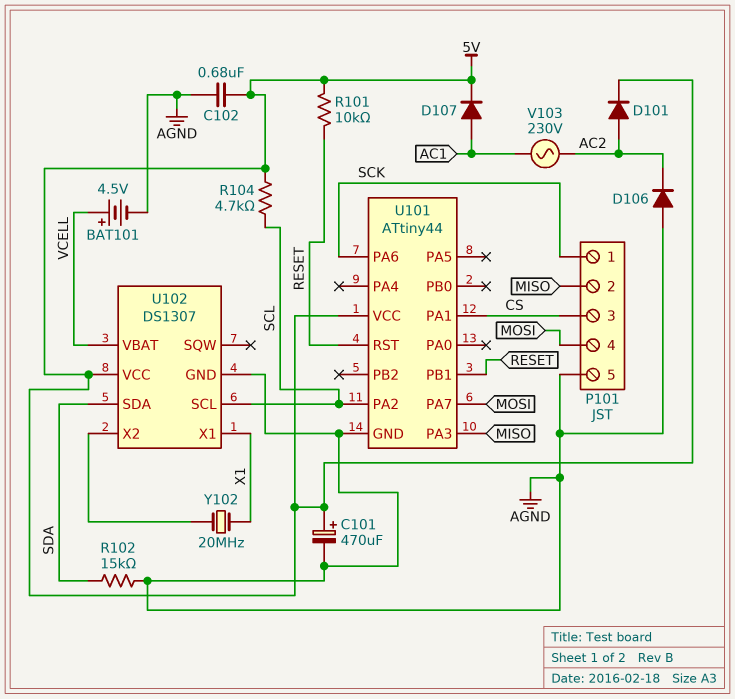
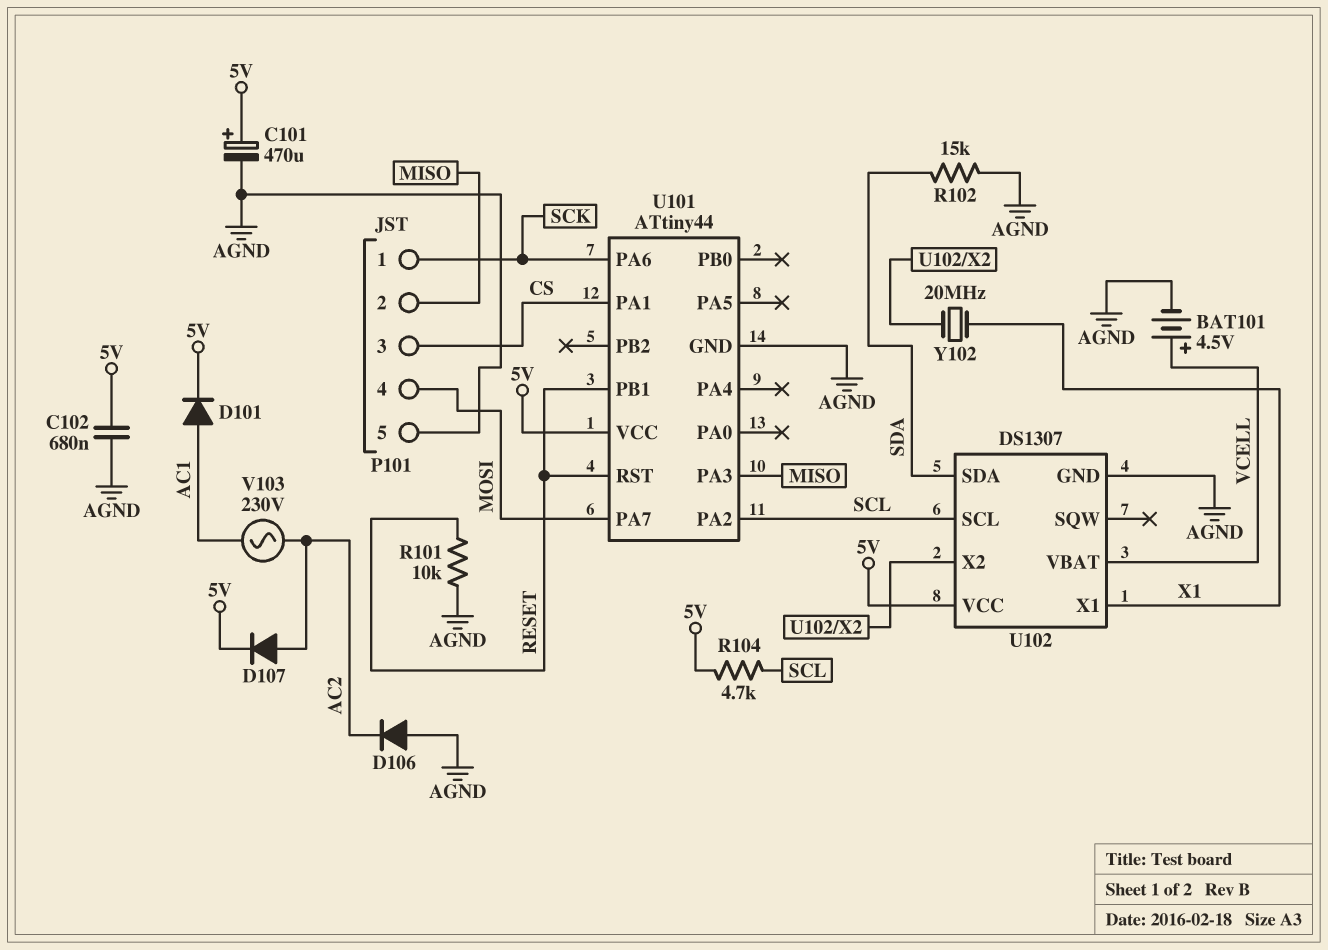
D101: diode (A AC2, K 5V) -> diode (A AC1, K 5V)
D107: diode (A AC1, K 5V) -> diode (A AC2, K 5V)
R101: 10k (5V, RESET) -> 10k (AGND, RESET)

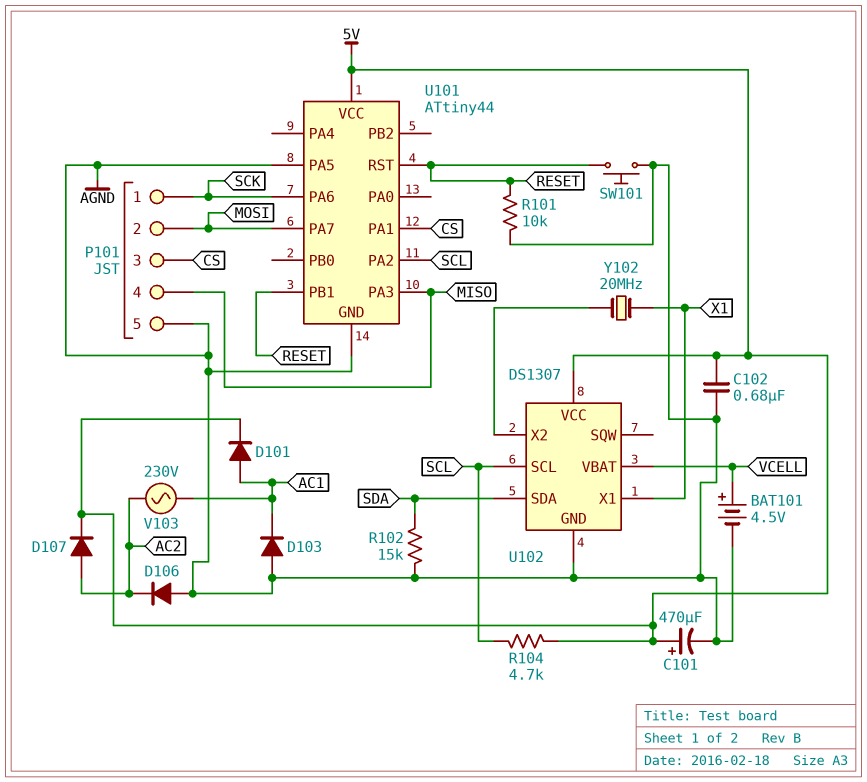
D103: none -> diode (A AGND, K AC1)
P101 pin 2: MISO -> MOSI
P101 pin 4: MOSI -> MISO
SW101: none -> button (AGND, RESET)
U101 pin PA5: none -> AGND

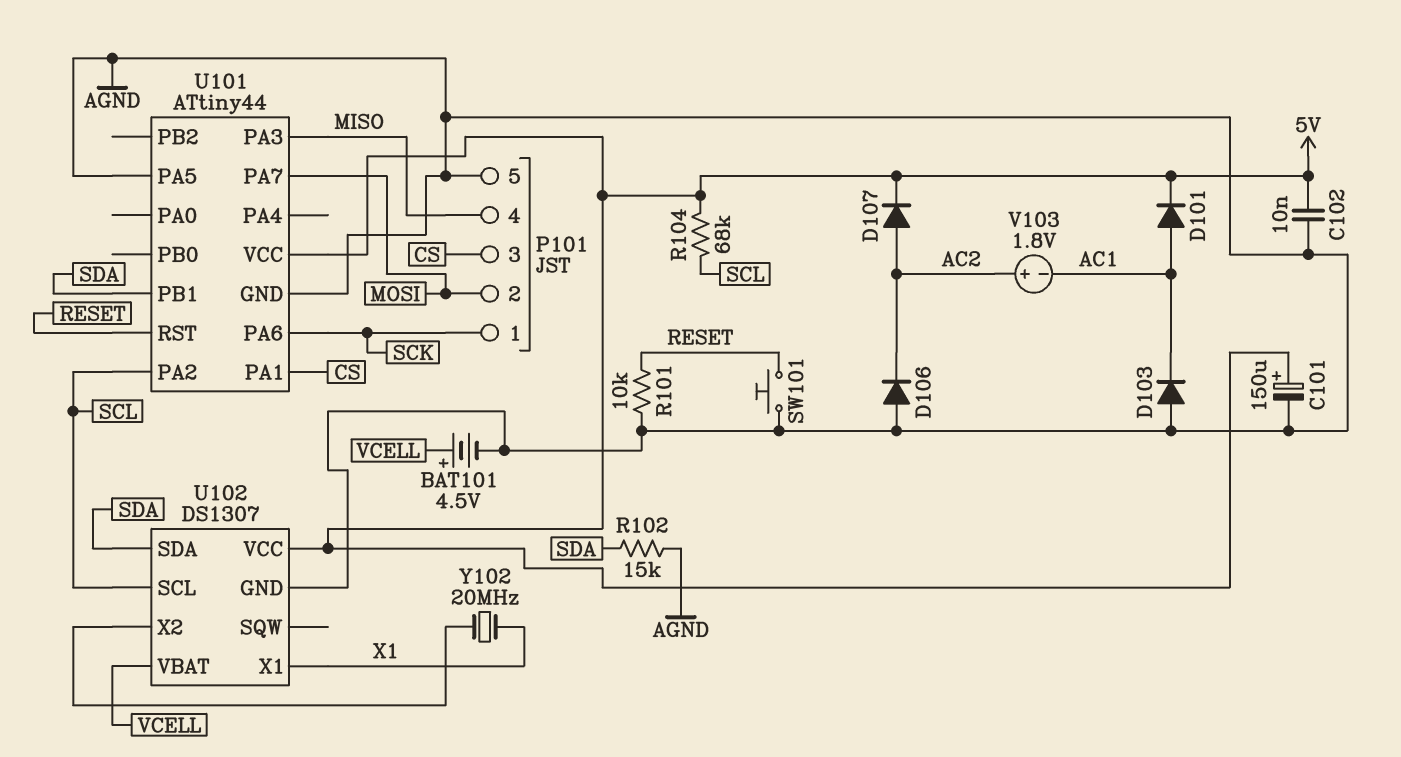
C101: 470uF (plus 5V, minus AGND) -> 150uF (plus 5V, minus AGND)
C102: 680nF (5V, AGND) -> 10nF (5V, AGND)
R104: 4.7k (5V, SCL) -> 68k (5V, SCL)
U101 pin PB1: RESET -> SDA
V103: AC 230V (AC1, AC2) -> 1.8V (plus AC2, minus AC1)

